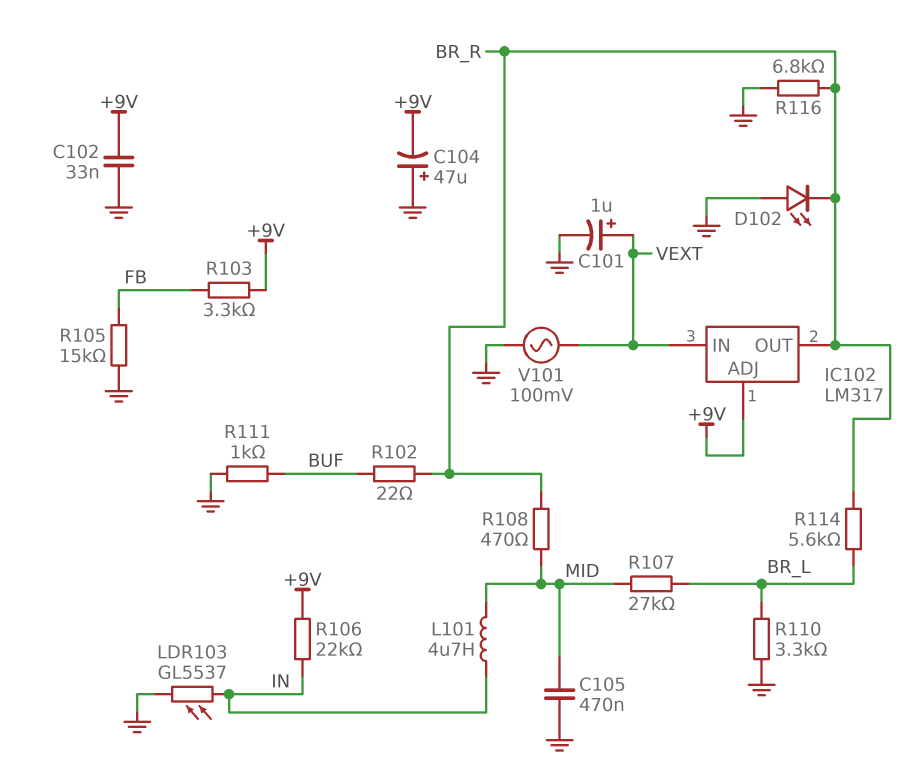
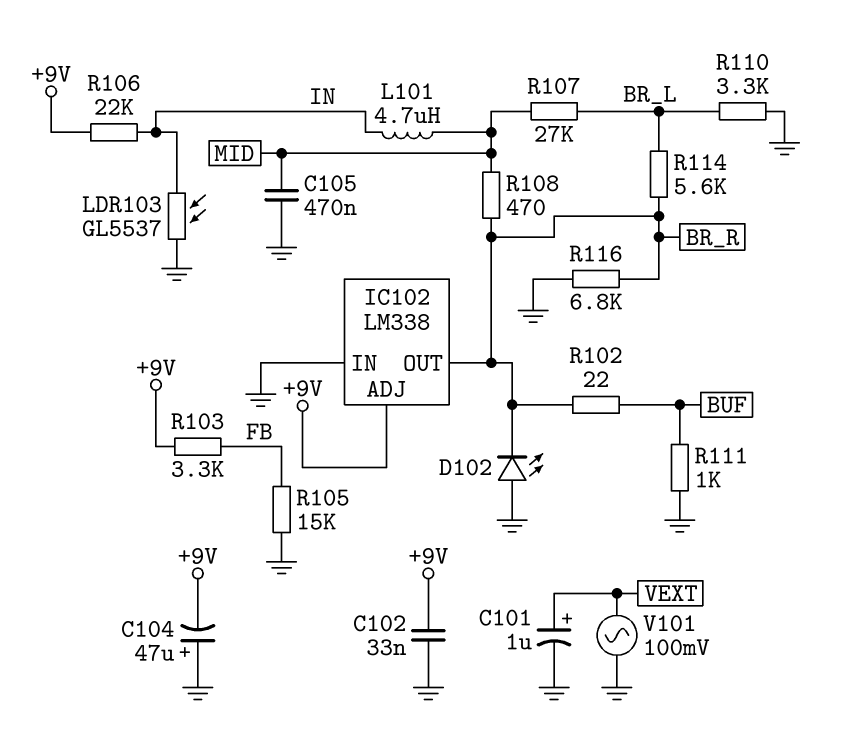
IC102: LM317 -> LM338
IC102 pin IN: VEXT -> GND

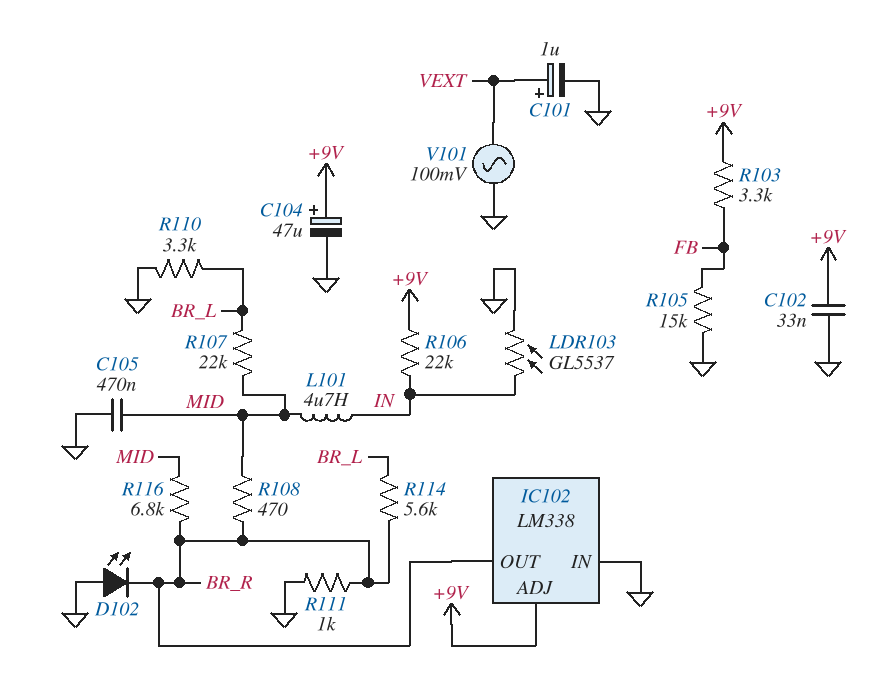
C104: 47uF (plus GND, minus +9V) -> 47uF (plus +9V, minus GND)
R102: 22 (BR_R, BUF) -> none
R107: 27k (BR_L, MID) -> 22k (BR_L, MID)
R111: 1k (BUF, GND) -> 1k (BR_R, GND)
R116: 6.8k (BR_R, GND) -> 6.8k (BR_R, MID)

